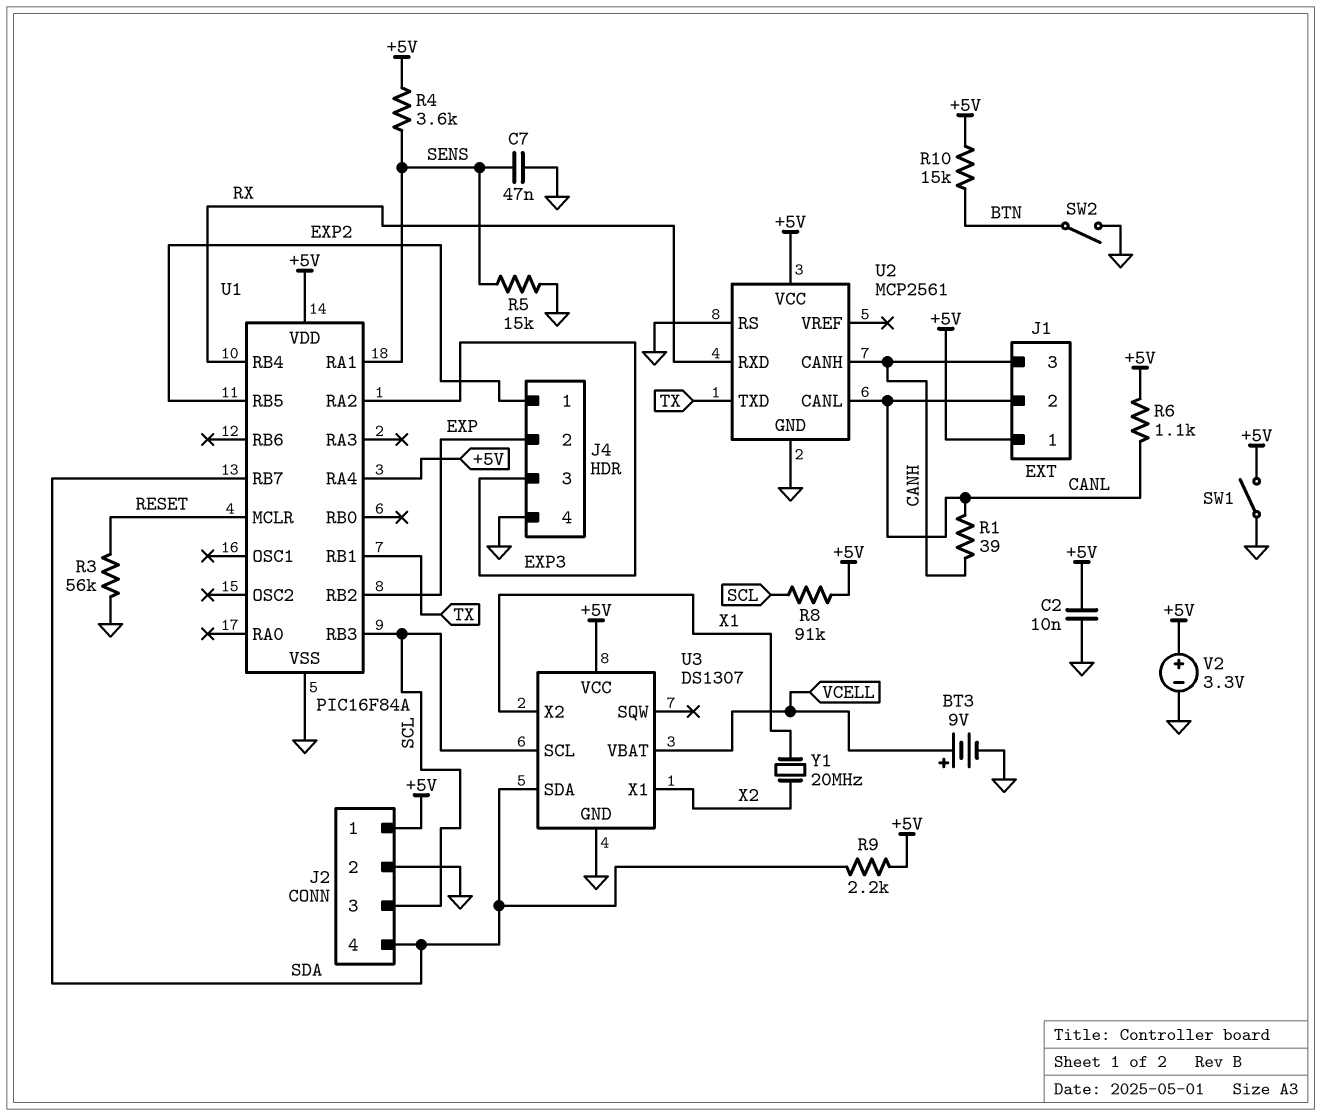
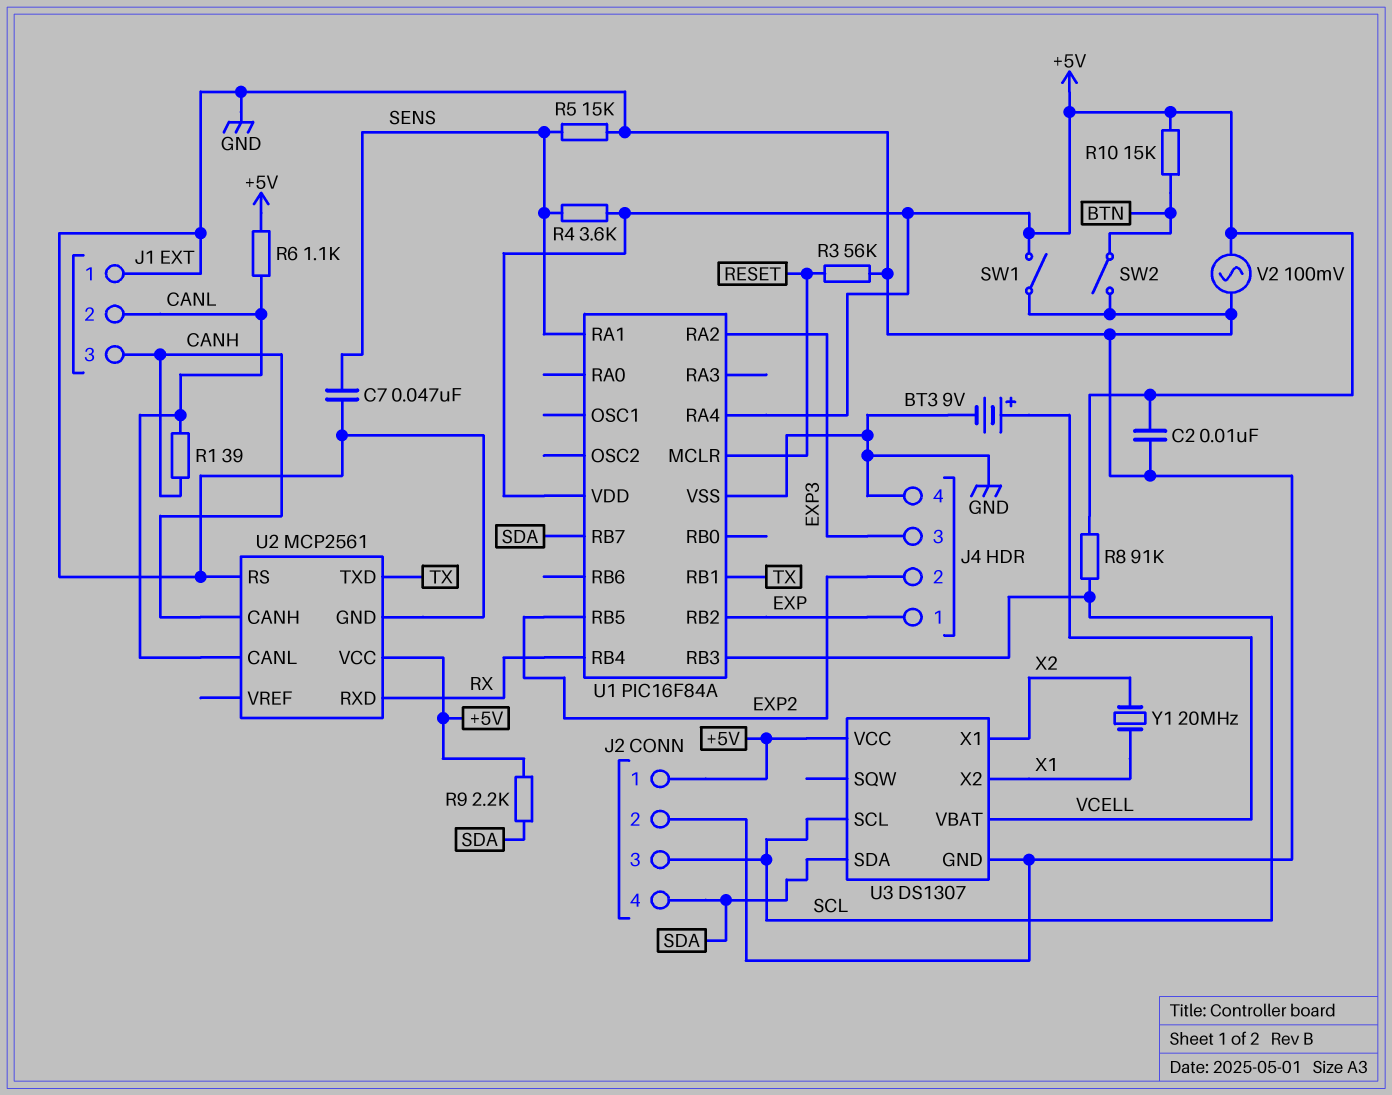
J1 pin 1: +5V -> GND
J4 pin 1: EXP2 -> EXP
J4 pin 2: EXP -> EXP2
V2: 3.3V (plus +5V, minus GND) -> AC 100mV (+5V, GND)

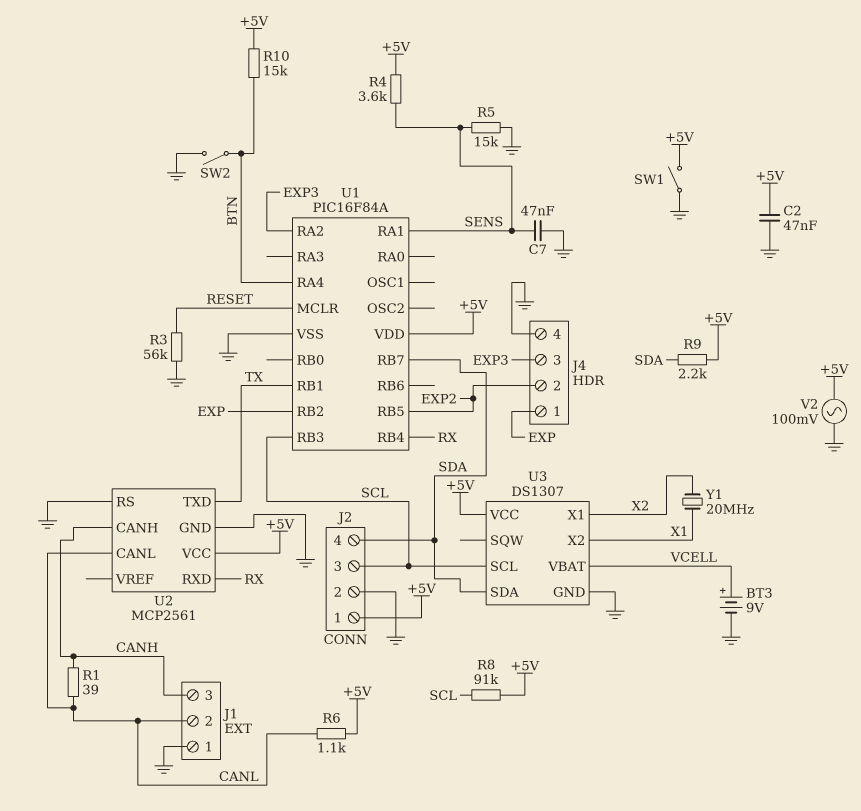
C2: 10nF (+5V, GND) -> 47nF (+5V, GND)
U1 pin RA4: +5V -> BTN

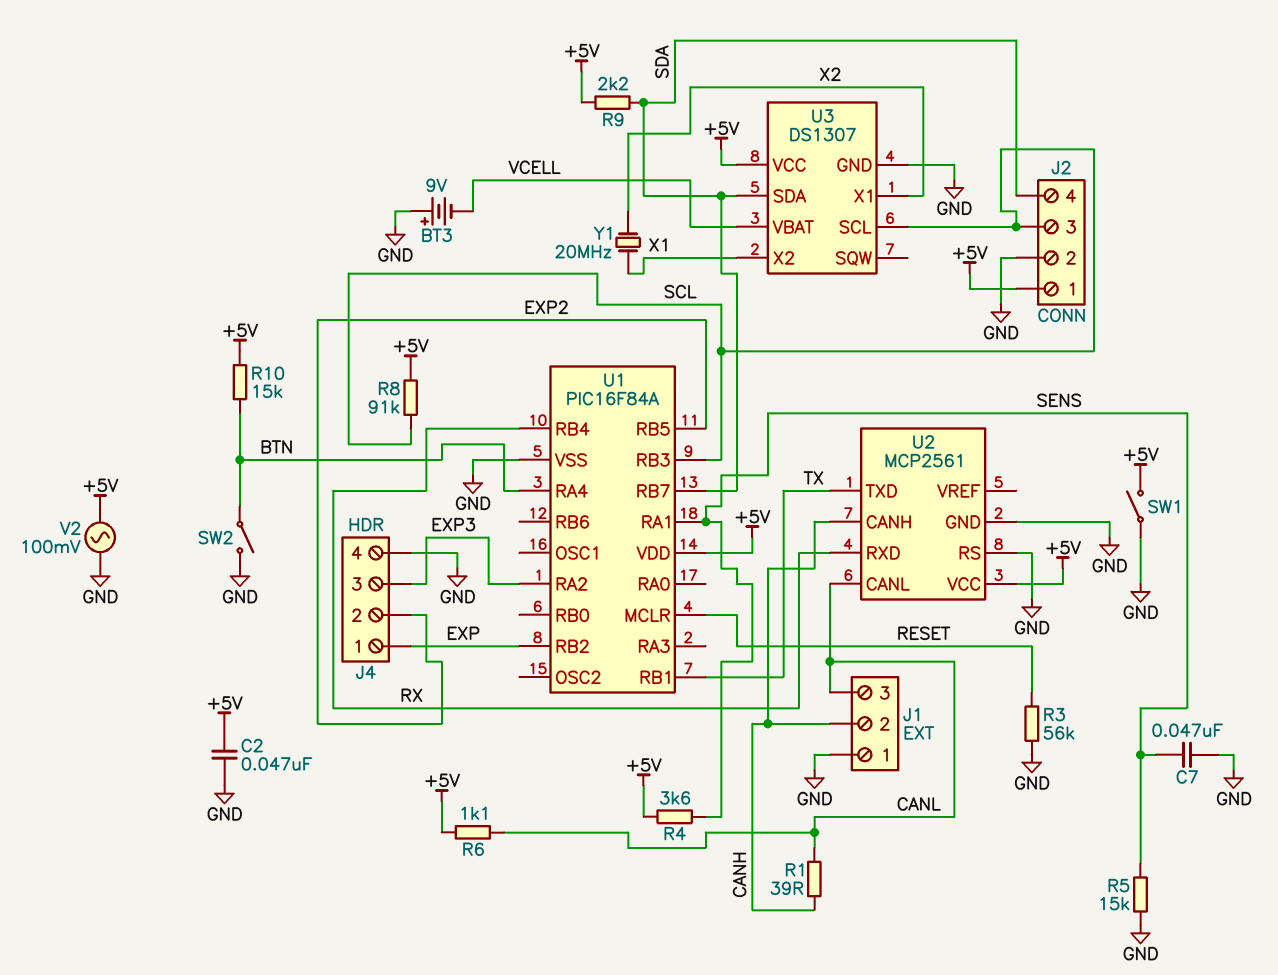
BT3: 9V (plus VCELL, minus GND) -> 9V (plus GND, minus VCELL)
J1 pin 2: CANL -> CANH
J1 pin 3: CANH -> CANL

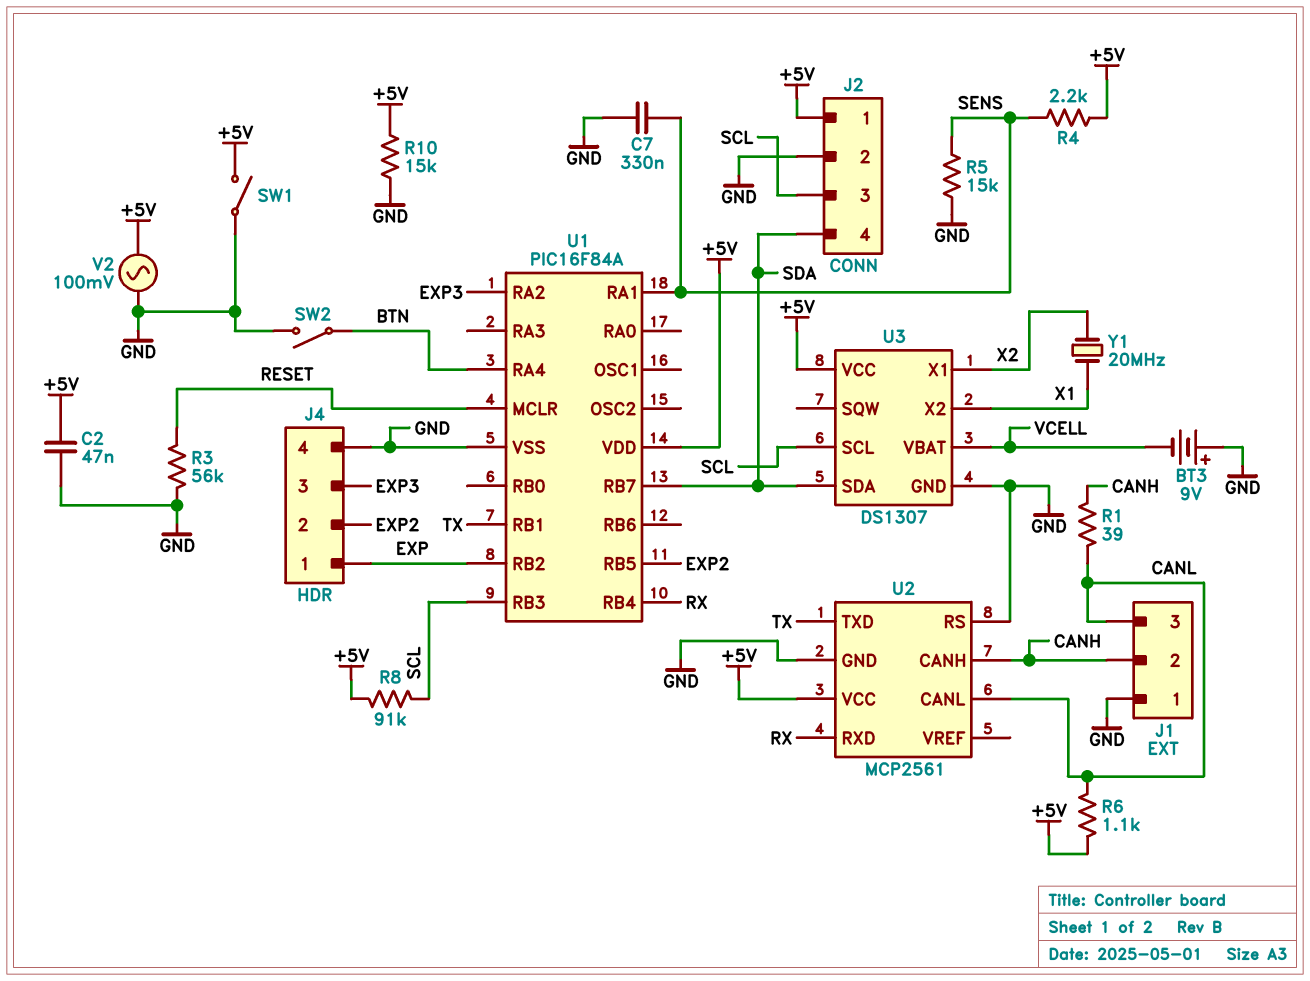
C7: 47nF (GND, SENS) -> 330nF (GND, SENS)
R4: 3.6k (+5V, SENS) -> 2.2k (+5V, SENS)
R9: 2.2k (+5V, SDA) -> none
R10: 15k (+5V, BTN) -> 15k (+5V, GND)

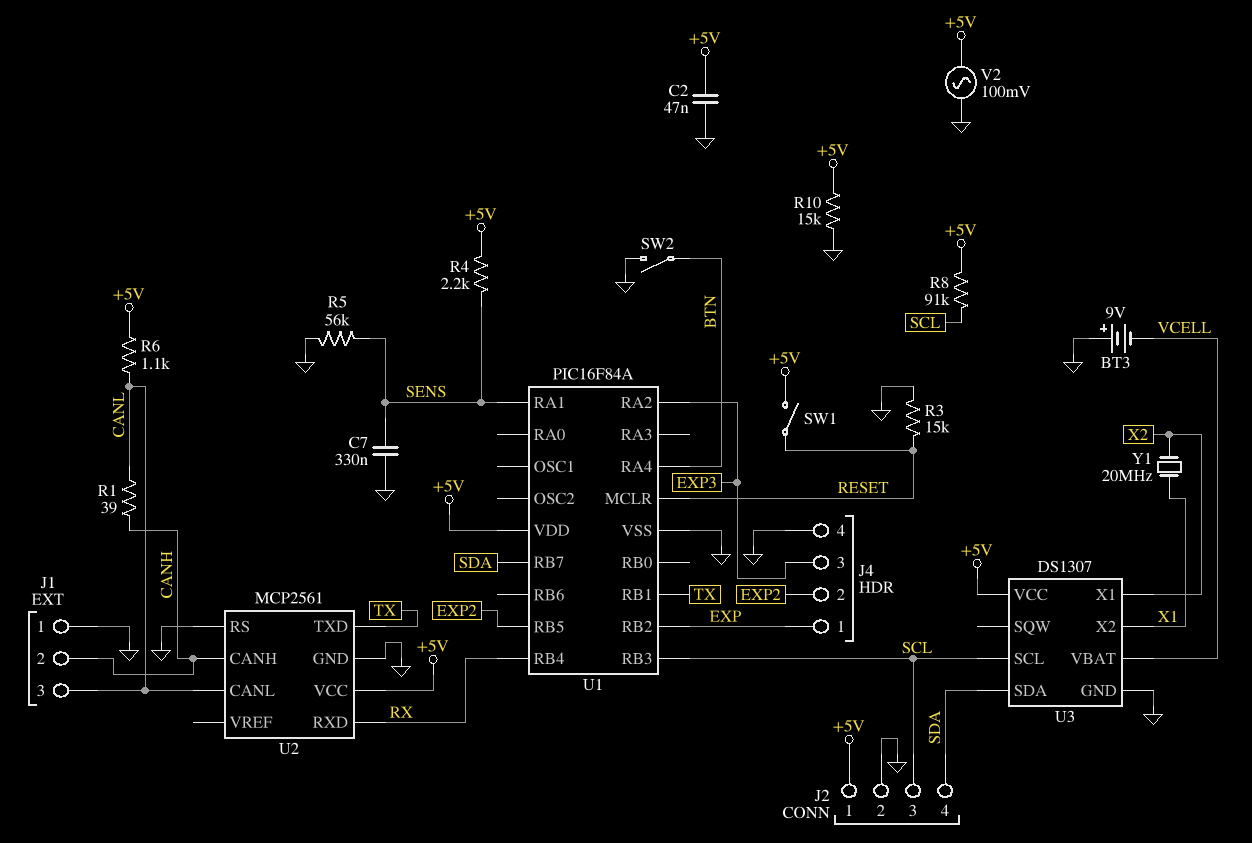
R3: 56k (GND, RESET) -> 15k (GND, RESET)
R5: 15k (GND, SENS) -> 56k (GND, SENS)
SW1: switch (+5V, GND) -> switch (+5V, RESET)

